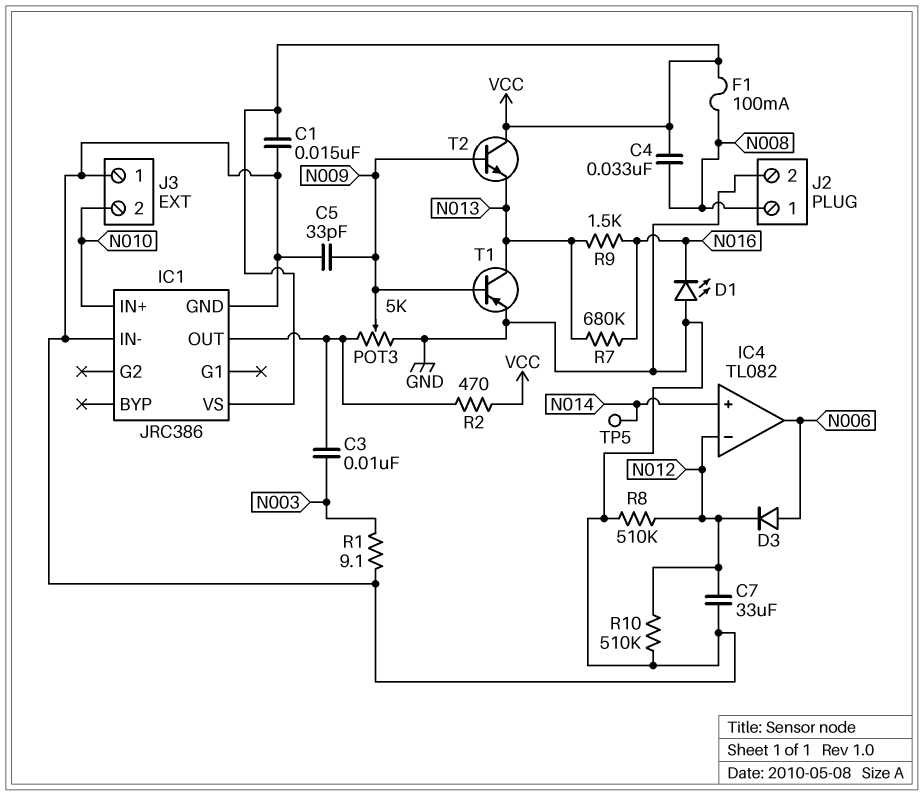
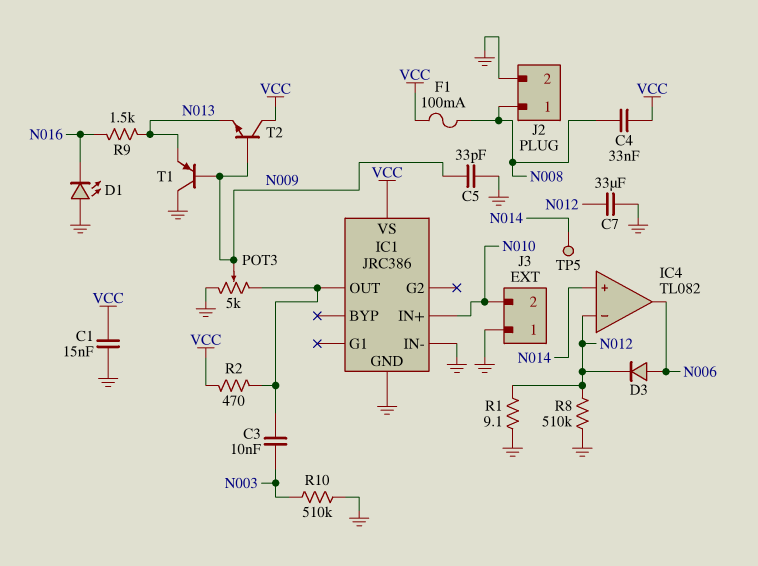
R1: 9.1 (GND, N003) -> 9.1 (GND, N012)
R7: 680k (N013, N016) -> none
R10: 510k (GND, N012) -> 510k (GND, N003)
T1: PNP (B N009, C N013, E GND) -> PNP (B N009, C GND, E N013)

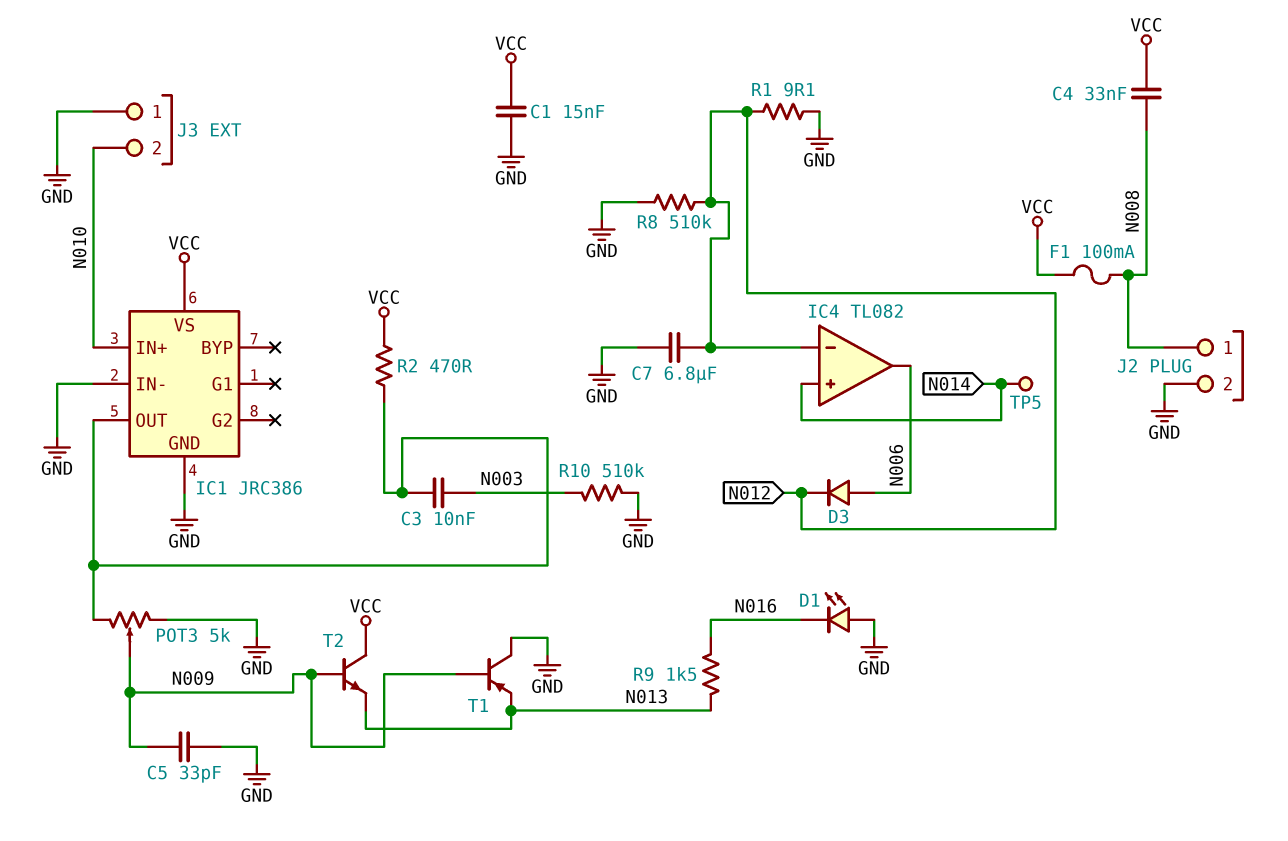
C7: 33uF (GND, N012) -> 6.8uF (GND, N012)

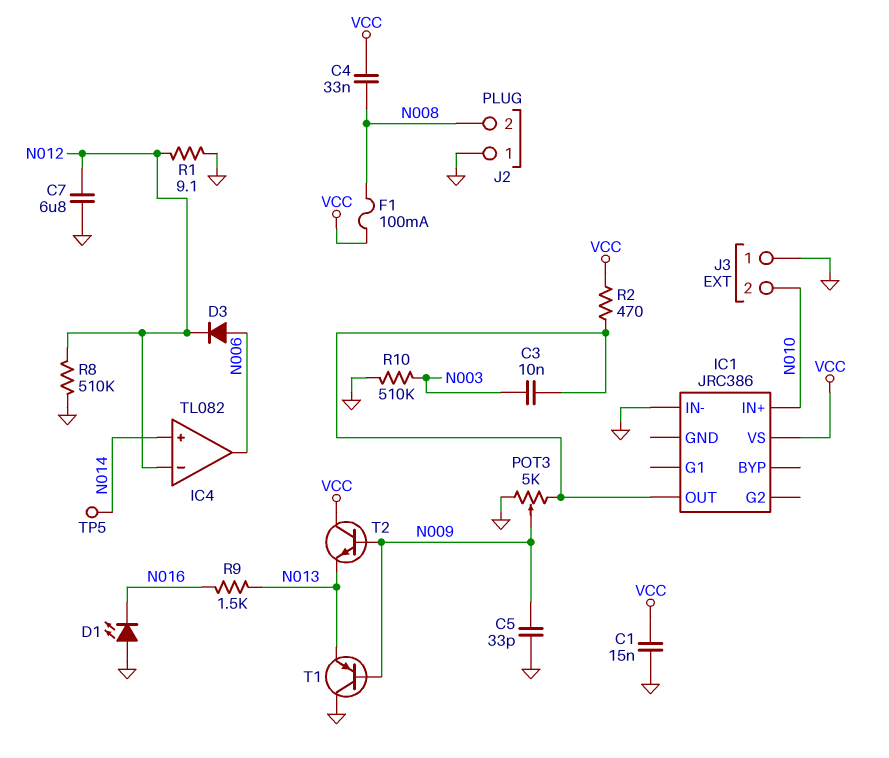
IC1 pin GND: GND -> none
J2 pin 1: N008 -> GND
J2 pin 2: GND -> N008

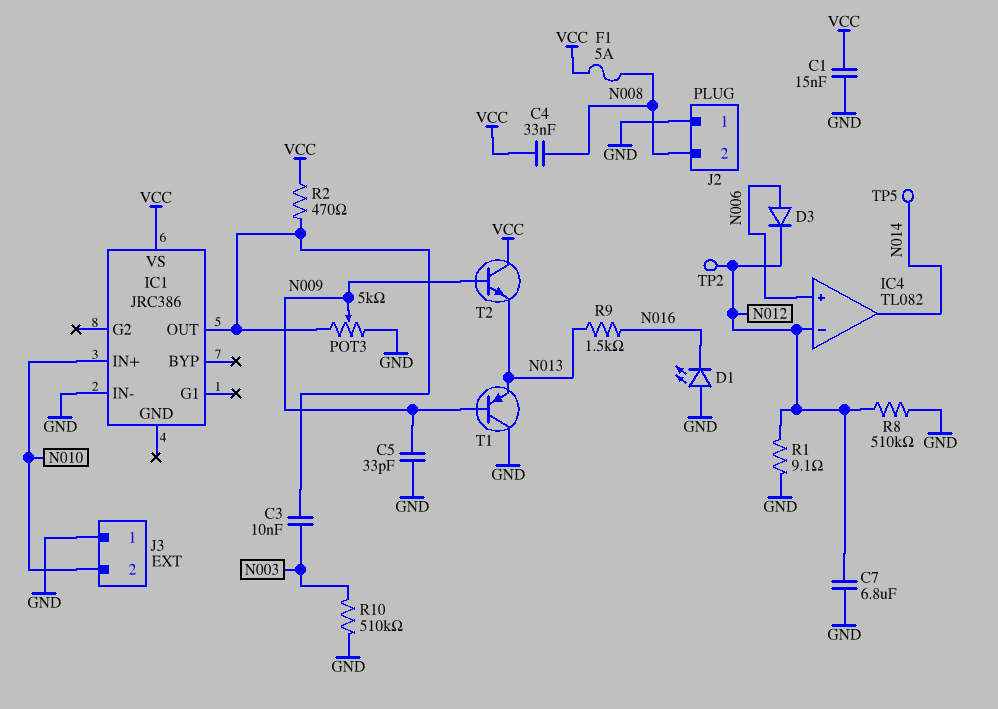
F1: 100mA (N008, VCC) -> 5A (N008, VCC)
IC4 pin in+: N014 -> N006
IC4 pin out: N006 -> N014
TP2: none -> test point (N012)

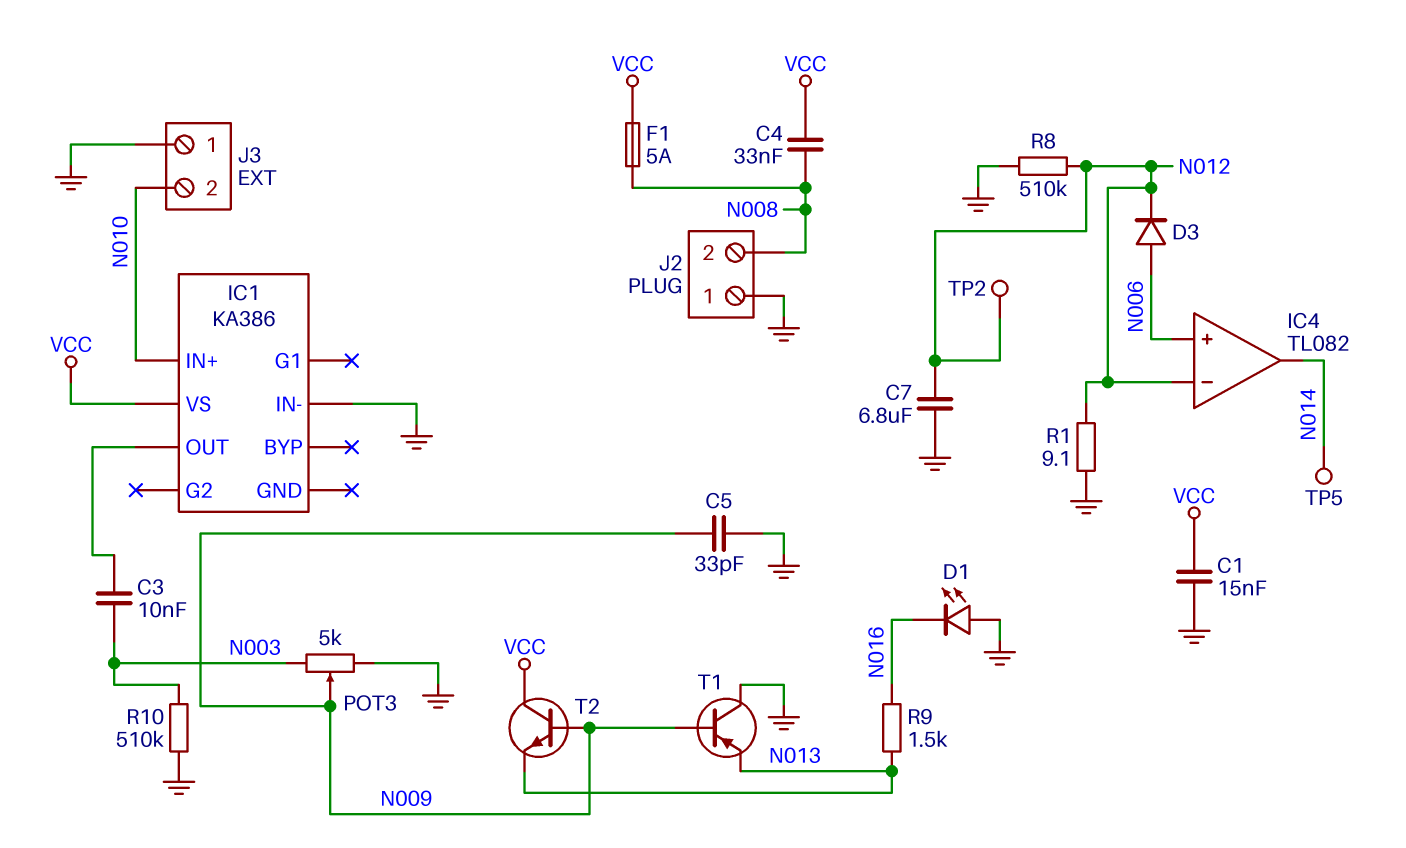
IC1: JRC386 -> KA386
POT3: 5k (GND, IC1/OUT, wiper N009) -> 5k (GND, N003, wiper N009)
R2: 470 (IC1/OUT, VCC) -> none

